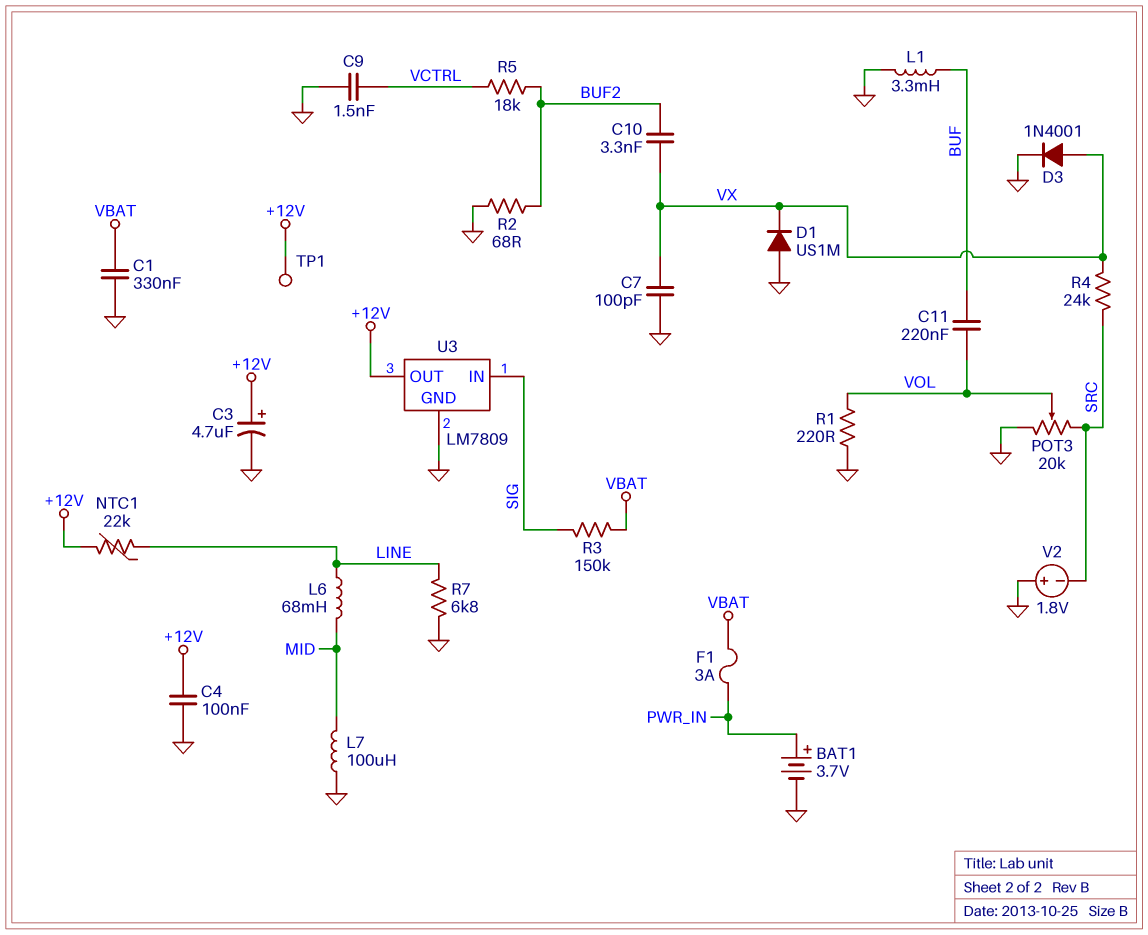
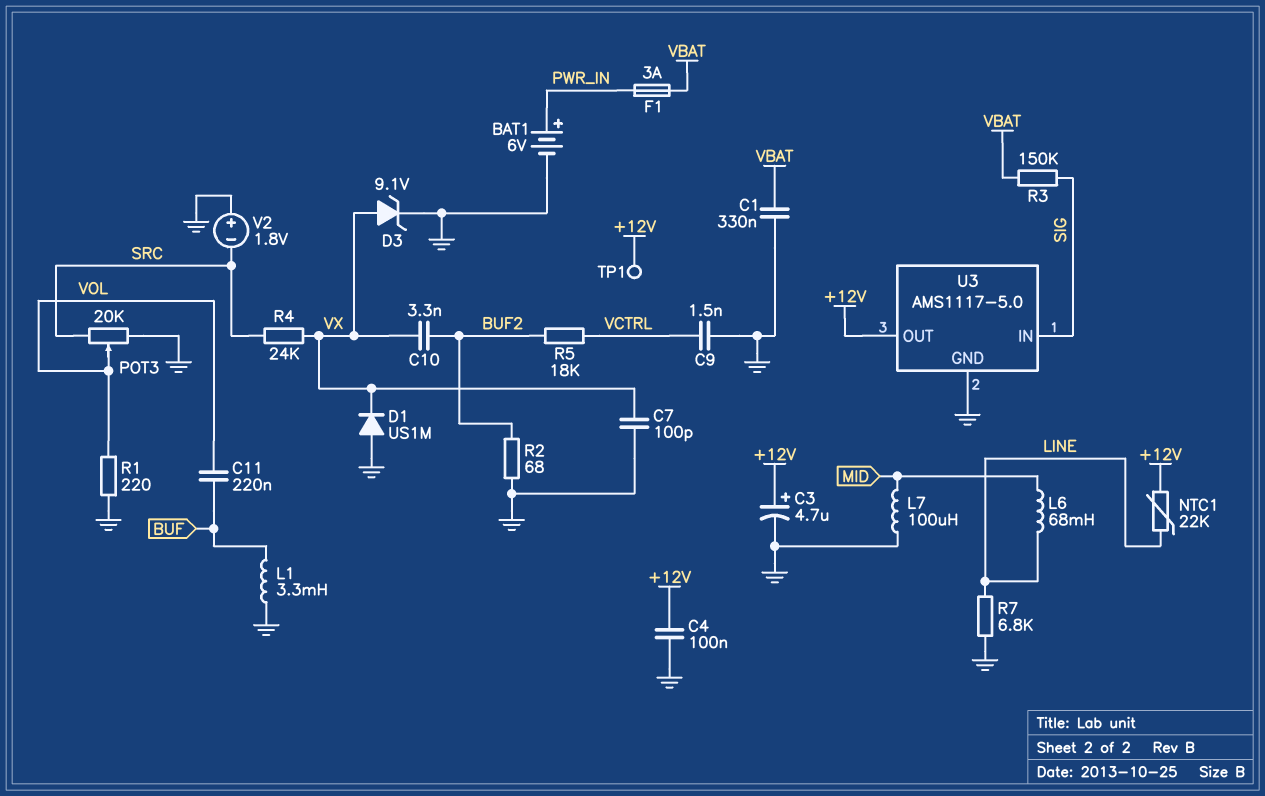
BAT1: 3.7V (plus PWR_IN, minus GND) -> 6V (plus PWR_IN, minus GND)
D3: diode 1N4001 (A VX, K GND) -> zener 9.1V (A VX, K GND)
U3: LM7809 -> AMS1117-5.0

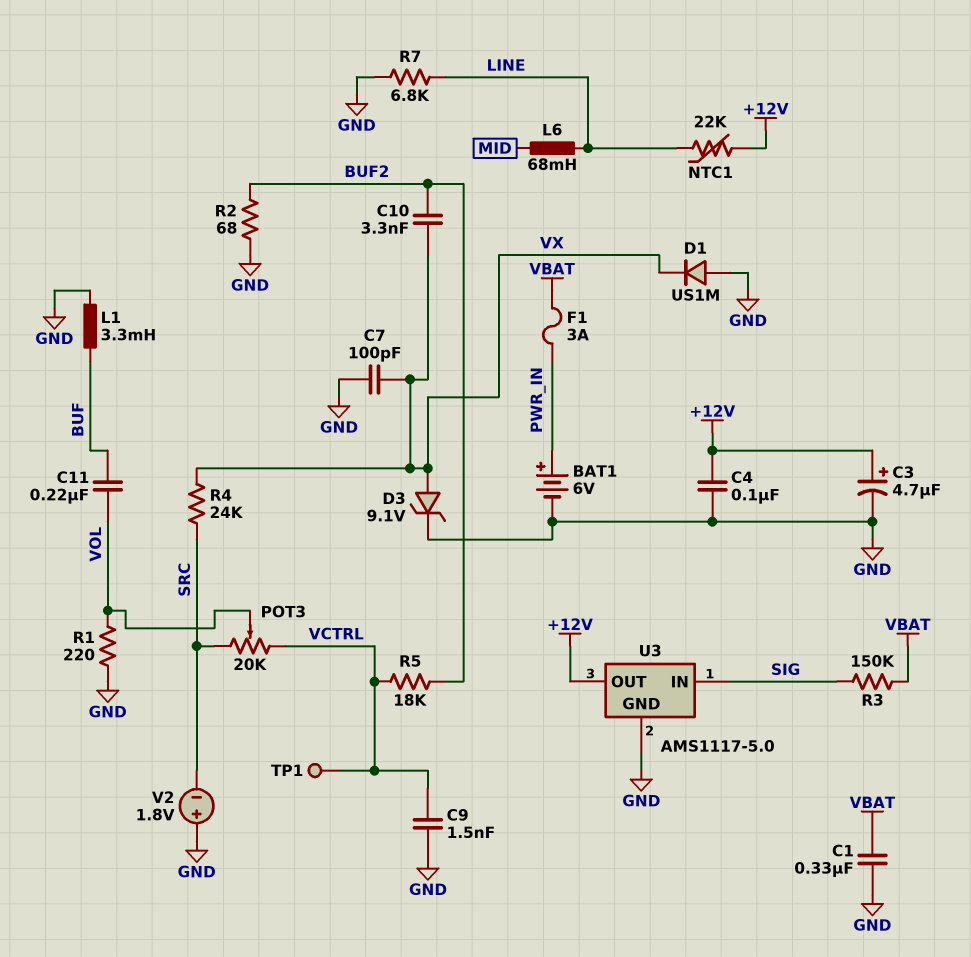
L7: 100uH (GND, MID) -> none
POT3: 20k (GND, SRC, wiper VOL) -> 20k (SRC, VCTRL, wiper VOL)
TP1: test point (+12V) -> test point (VCTRL)

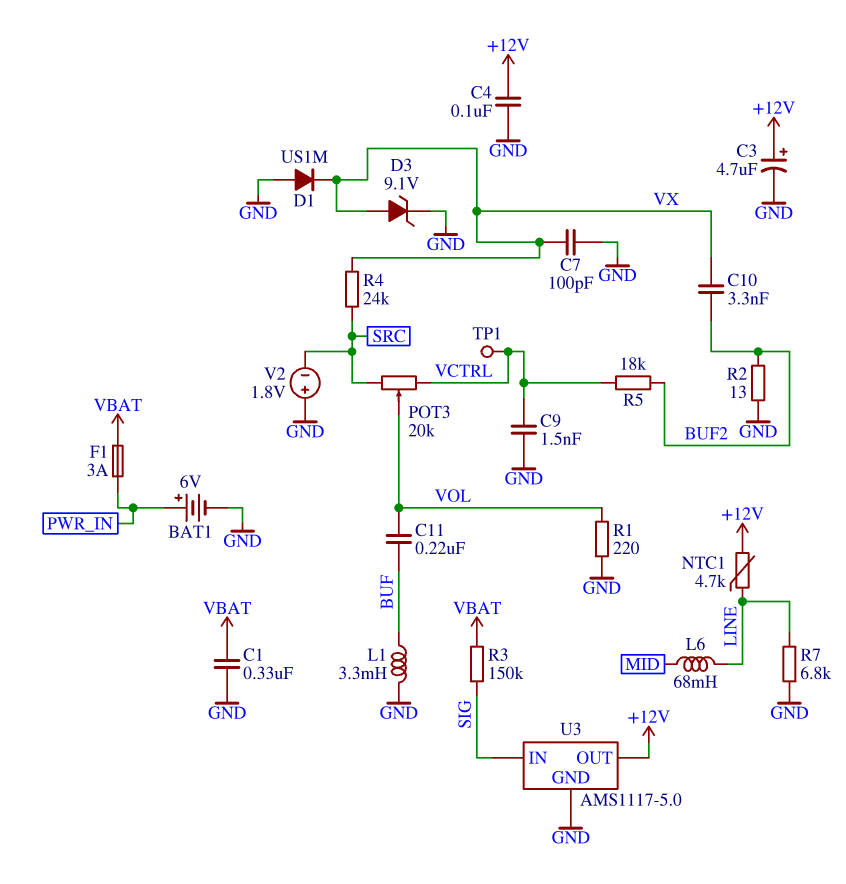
NTC1: 22k (+12V, LINE) -> 4.7k (+12V, LINE)
R2: 68 (BUF2, GND) -> 13 (BUF2, GND)

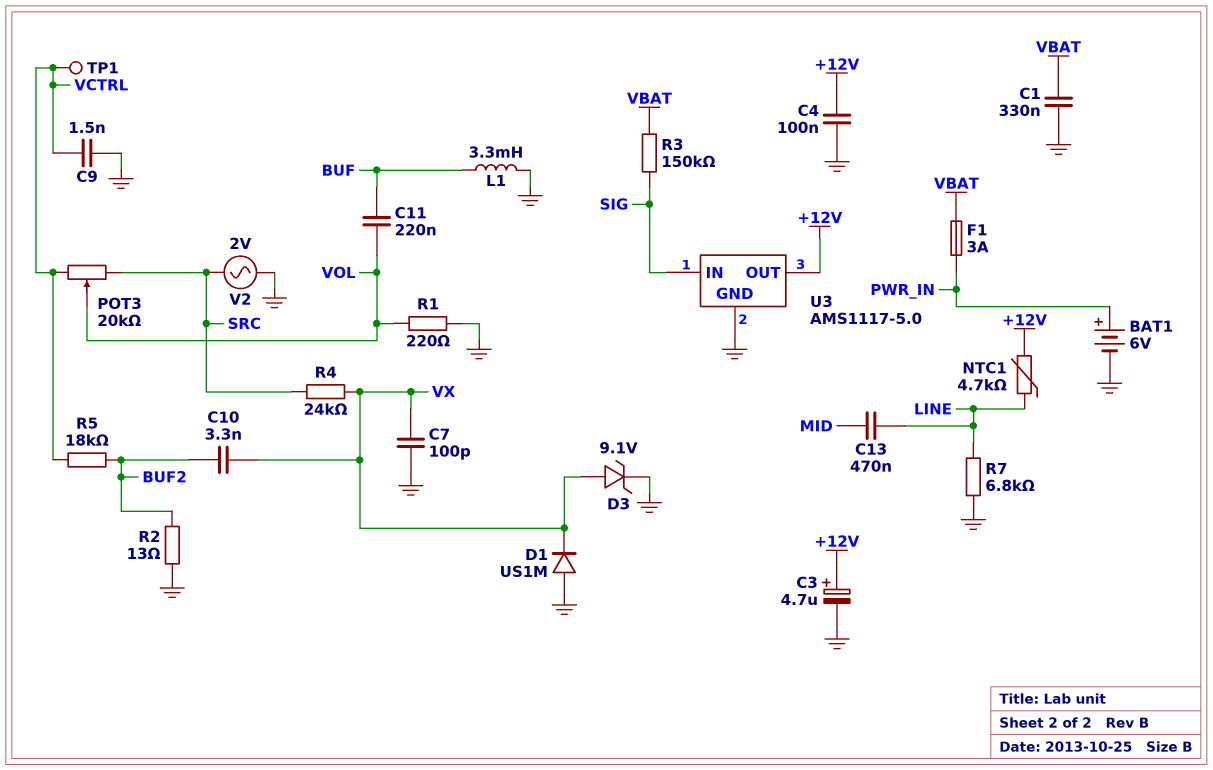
C13: none -> 470nF (LINE, MID)
L6: 68mH (LINE, MID) -> none
V2: 1.8V (plus GND, minus SRC) -> AC 2V (GND, SRC)

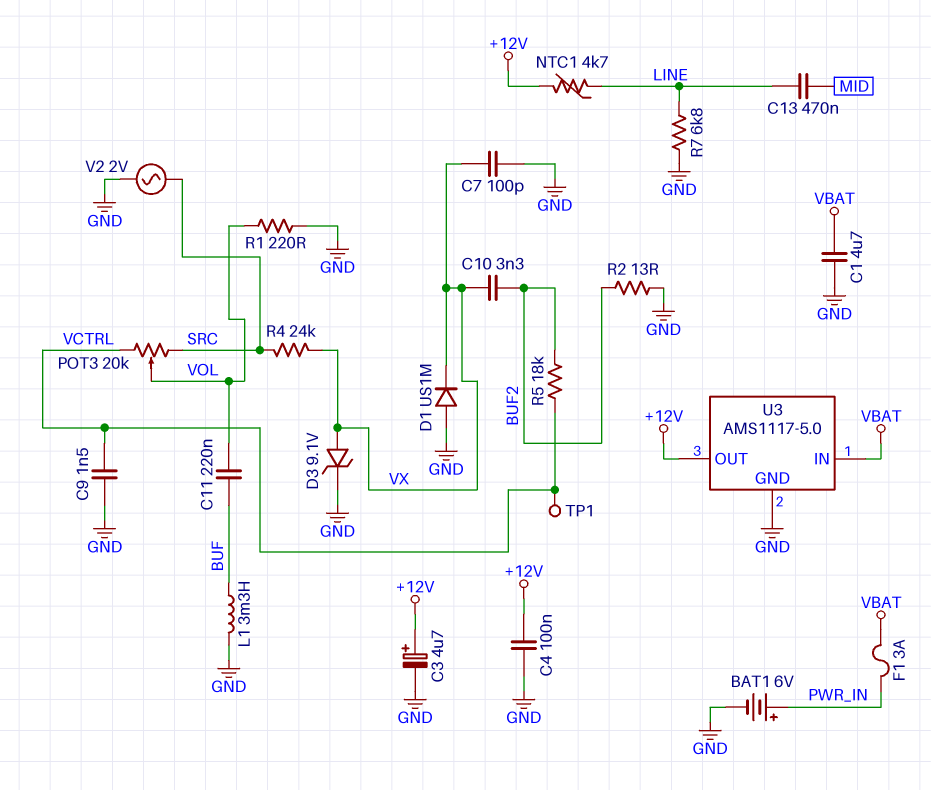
C1: 330nF (GND, VBAT) -> 4.7uF (GND, VBAT)
R3: 150k (SIG, VBAT) -> none
U3 pin IN: SIG -> VBAT

